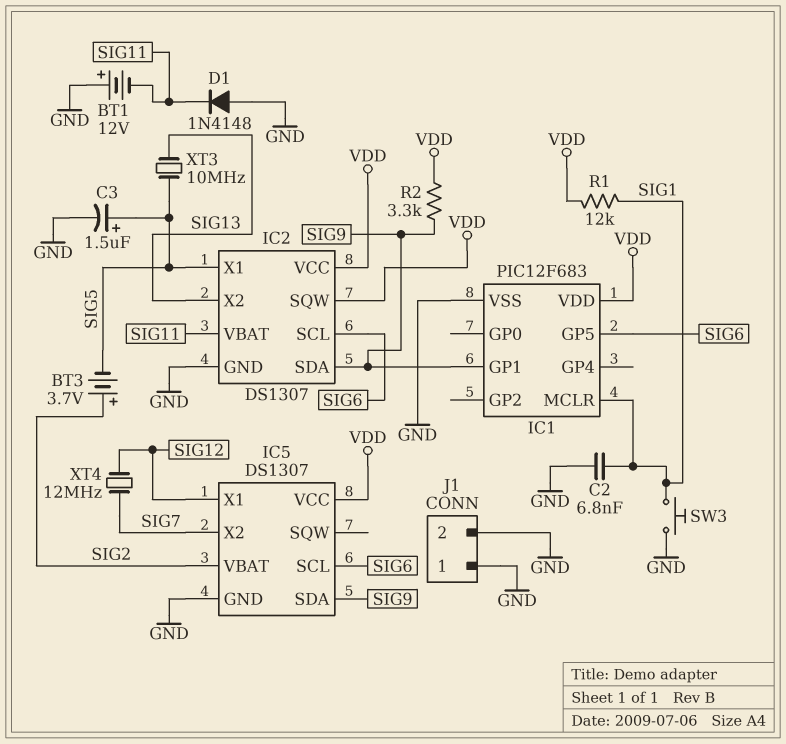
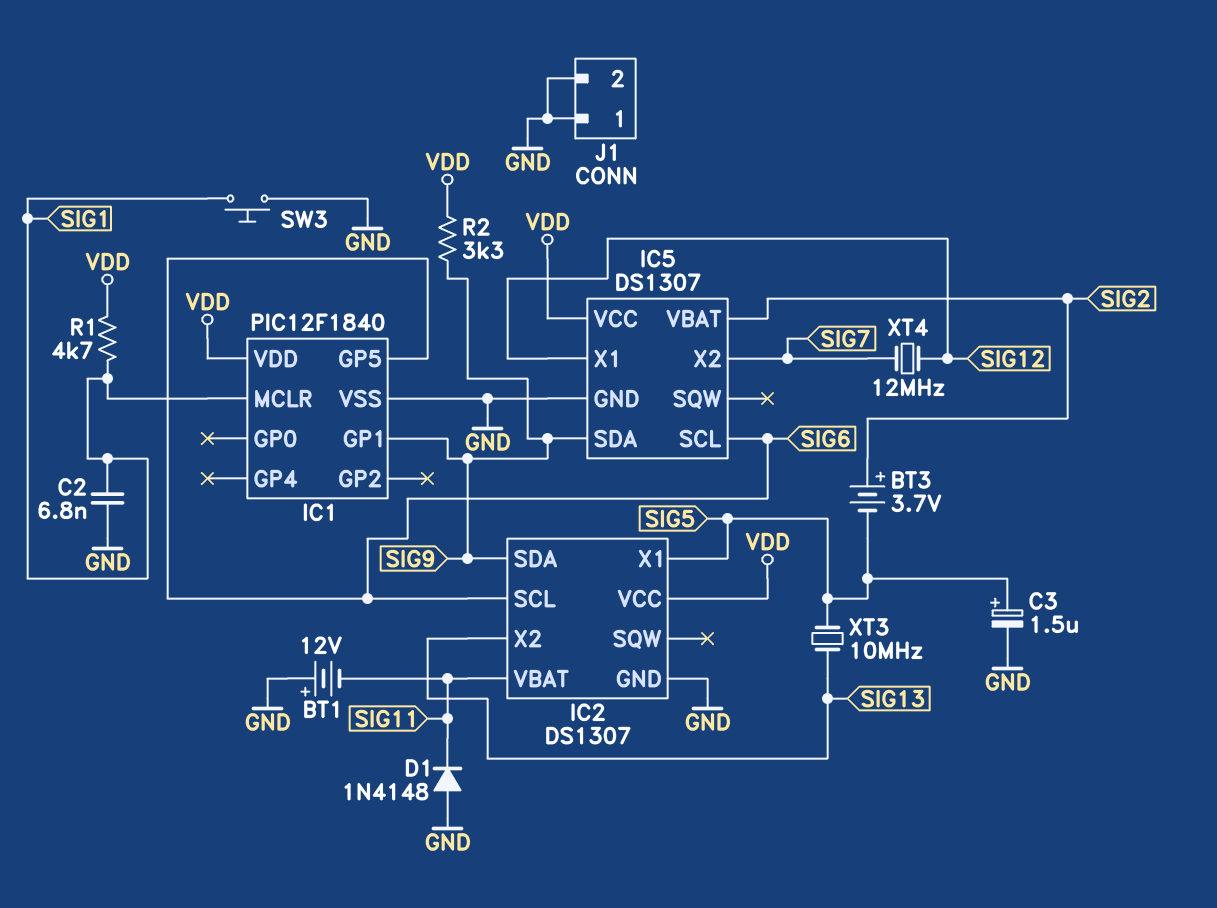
IC1: PIC12F683 -> PIC12F1840
IC2 pin SQW: VDD -> none
R1: 12k (SIG1, VDD) -> 4.7k (SIG1, VDD)

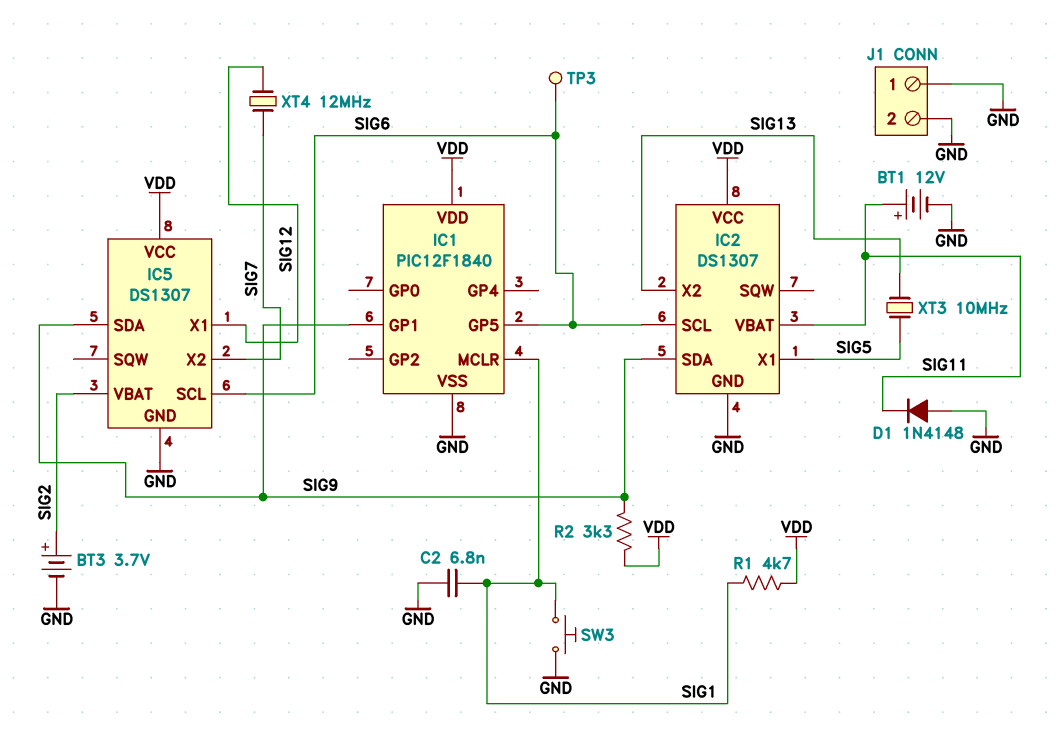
BT1: 12V (plus GND, minus SIG11) -> 12V (plus SIG11, minus GND)
BT3: 3.7V (plus SIG2, minus SIG5) -> 3.7V (plus SIG2, minus GND)
C3: 1.5uF (plus SIG5, minus GND) -> none
TP3: none -> test point (SIG6)

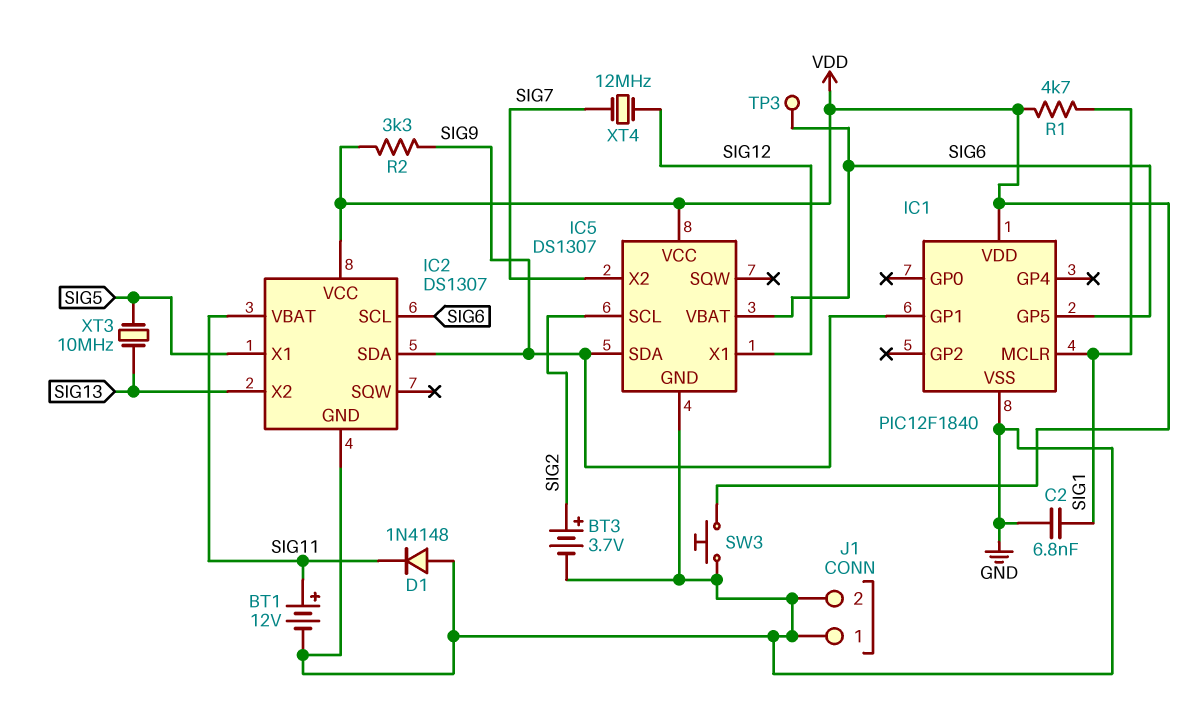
IC5 pin SCL: SIG6 -> SIG2
IC5 pin VBAT: SIG2 -> SIG6
SW3: button (GND, SIG1) -> button (GND, VDD)

